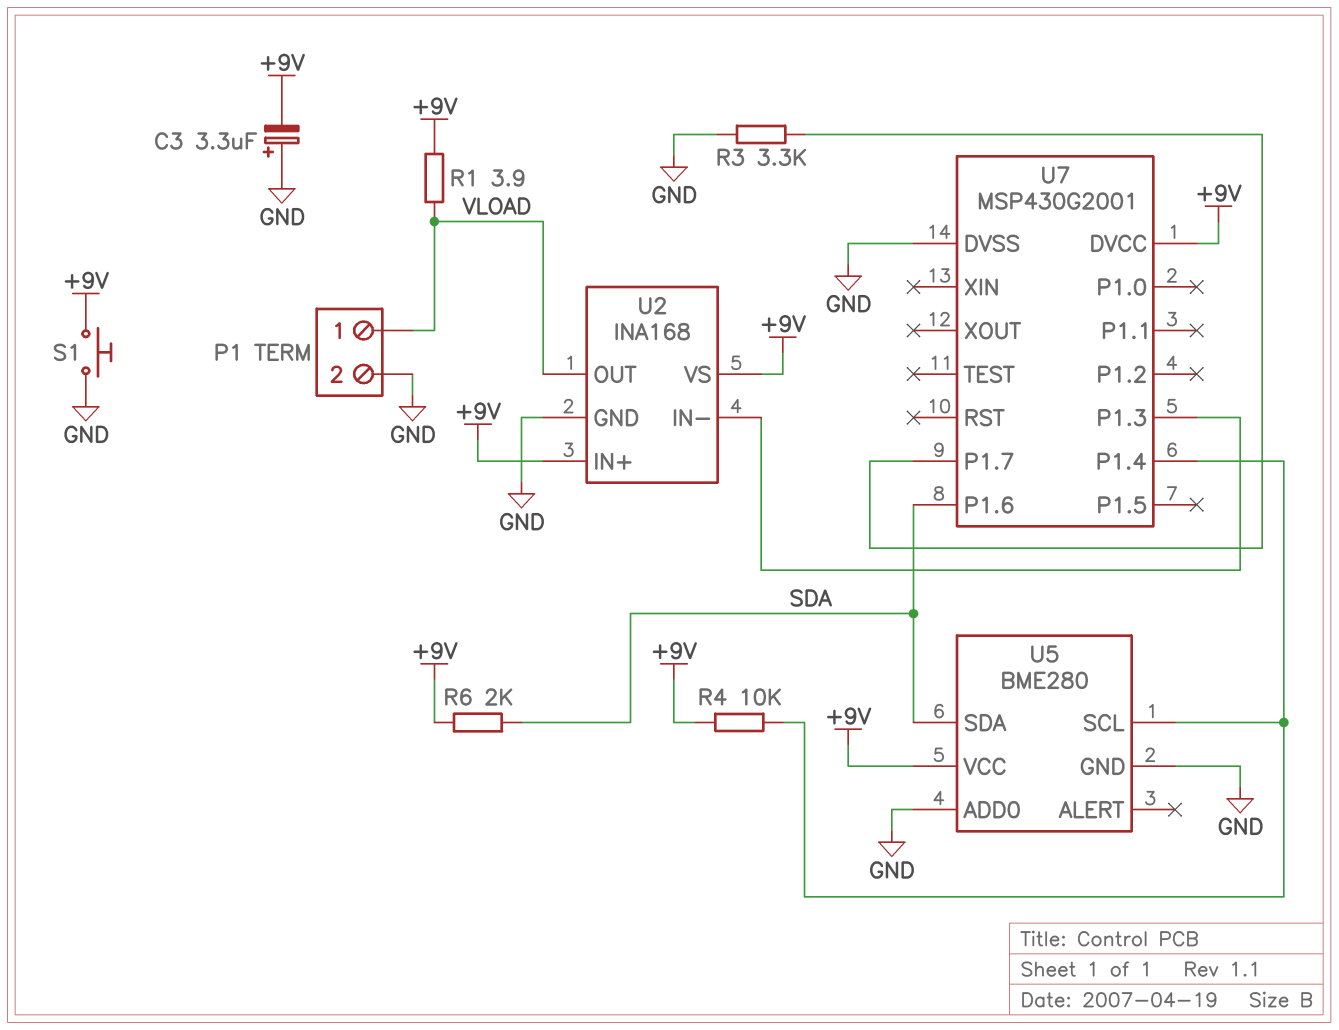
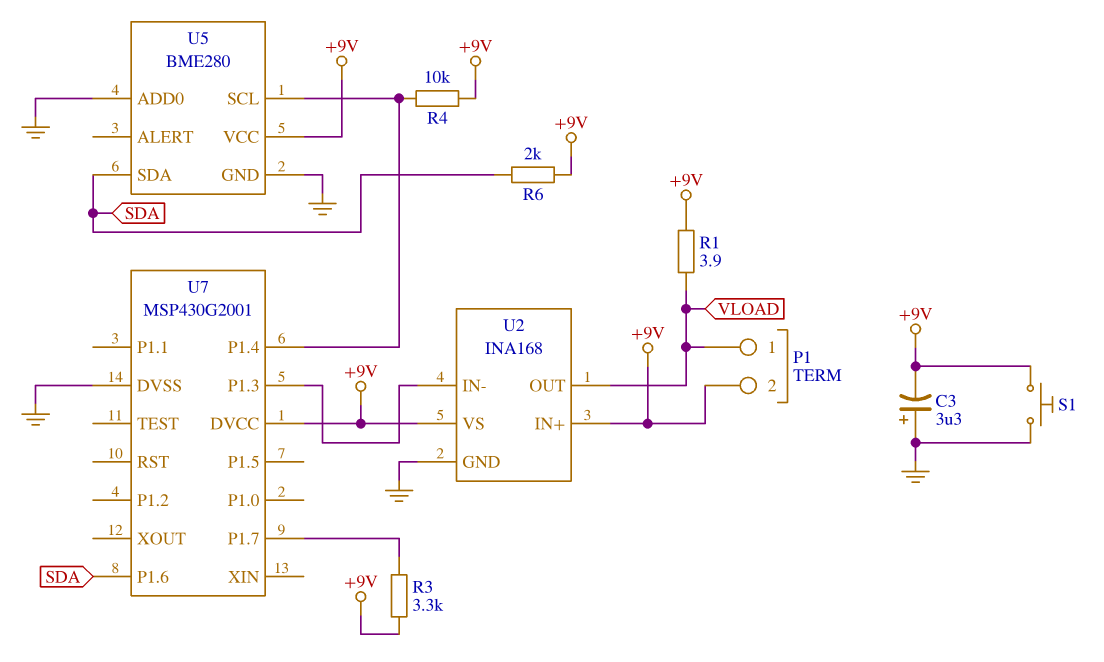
P1 pin 2: GND -> +9V
R3: 3.3k (GND, U7/P1.7) -> 3.3k (+9V, U7/P1.7)

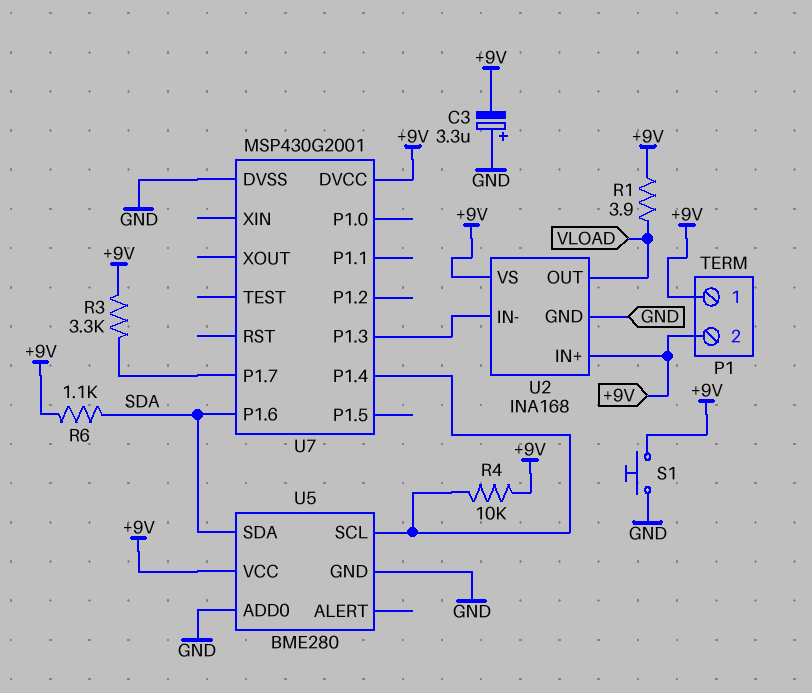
P1 pin 1: VLOAD -> +9V
R6: 2k (+9V, SDA) -> 1.1k (+9V, SDA)

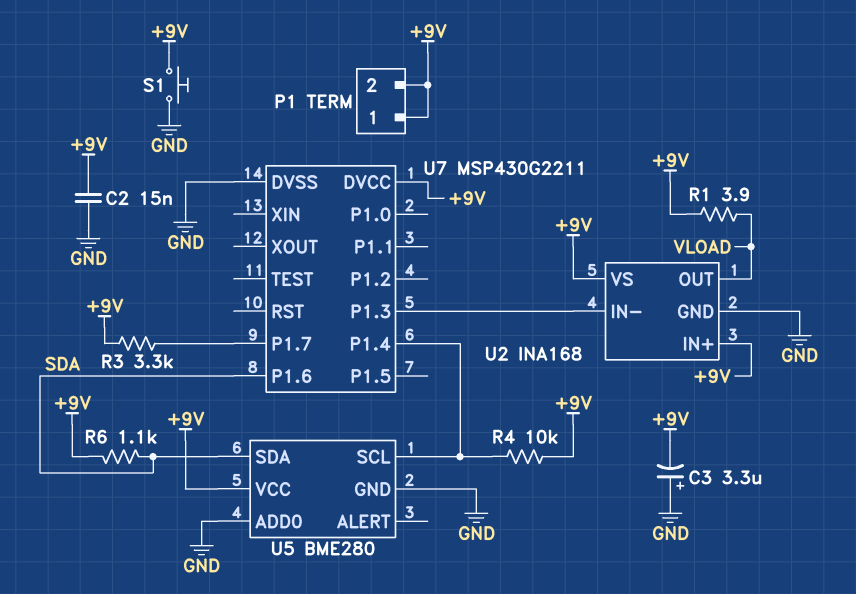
C2: none -> 15nF (+9V, GND)
U7: MSP430G2001 -> MSP430G2211

